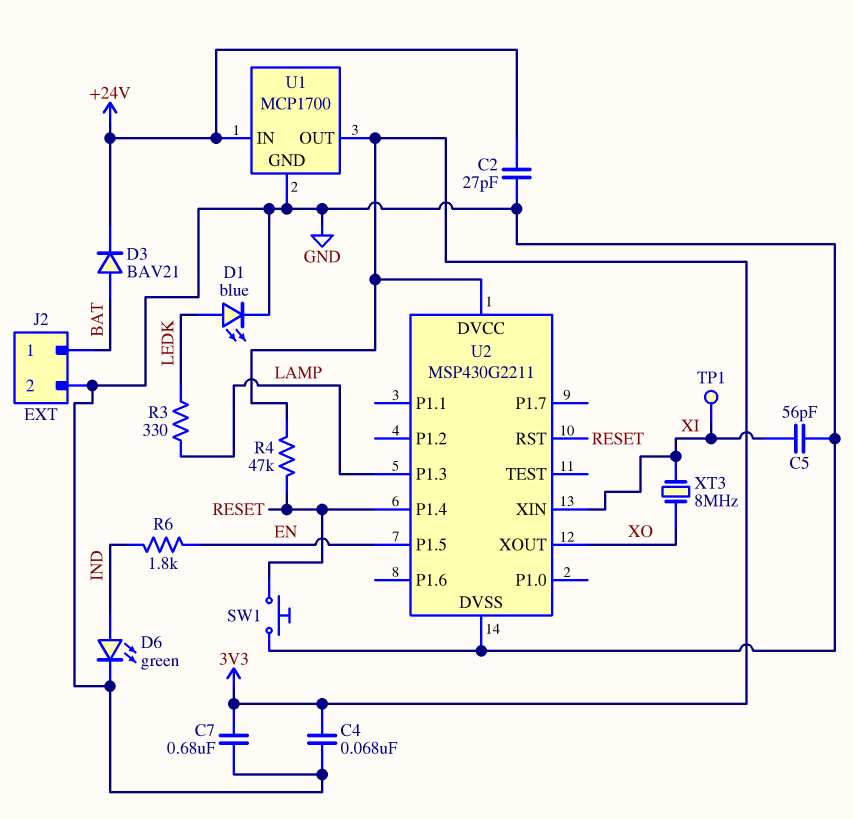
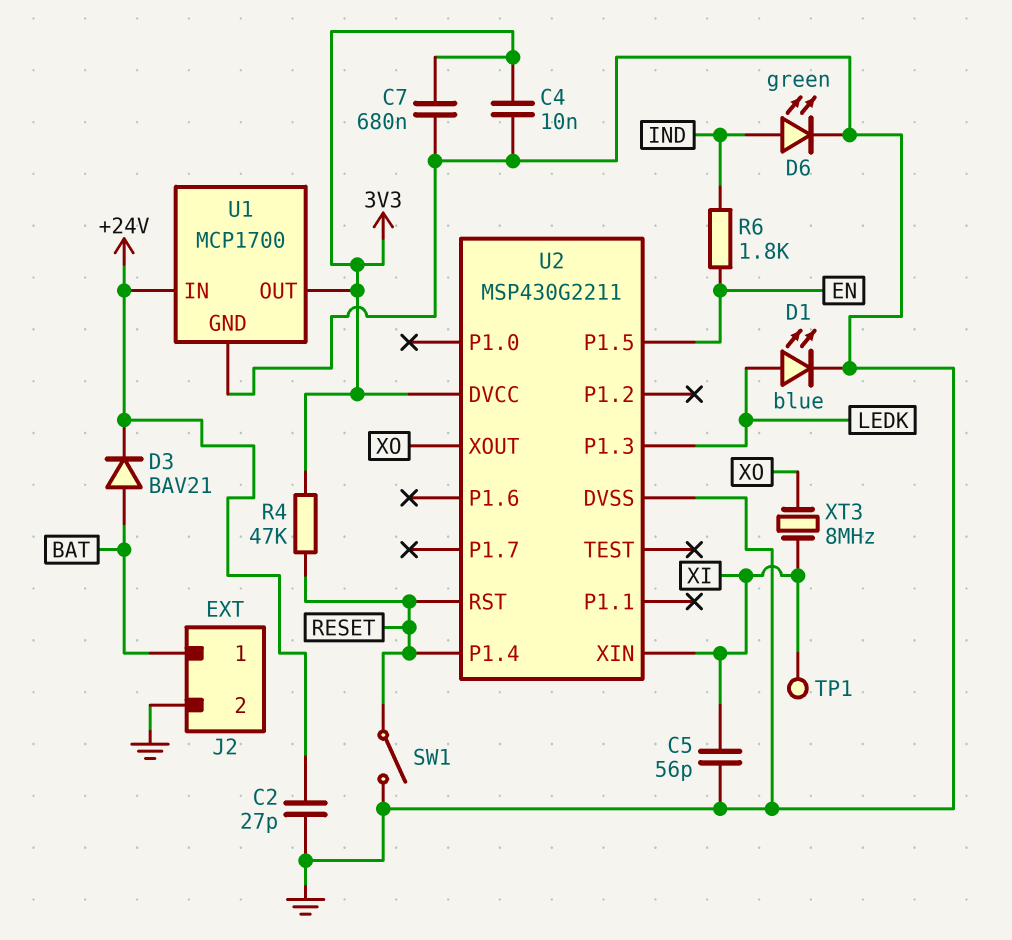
C4: 68nF (3V3, GND) -> 10nF (3V3, GND)
R3: 330 (LAMP, LEDK) -> none
SW1: button (GND, RESET) -> switch (GND, RESET)
U2 pin P1.3: LAMP -> LEDK

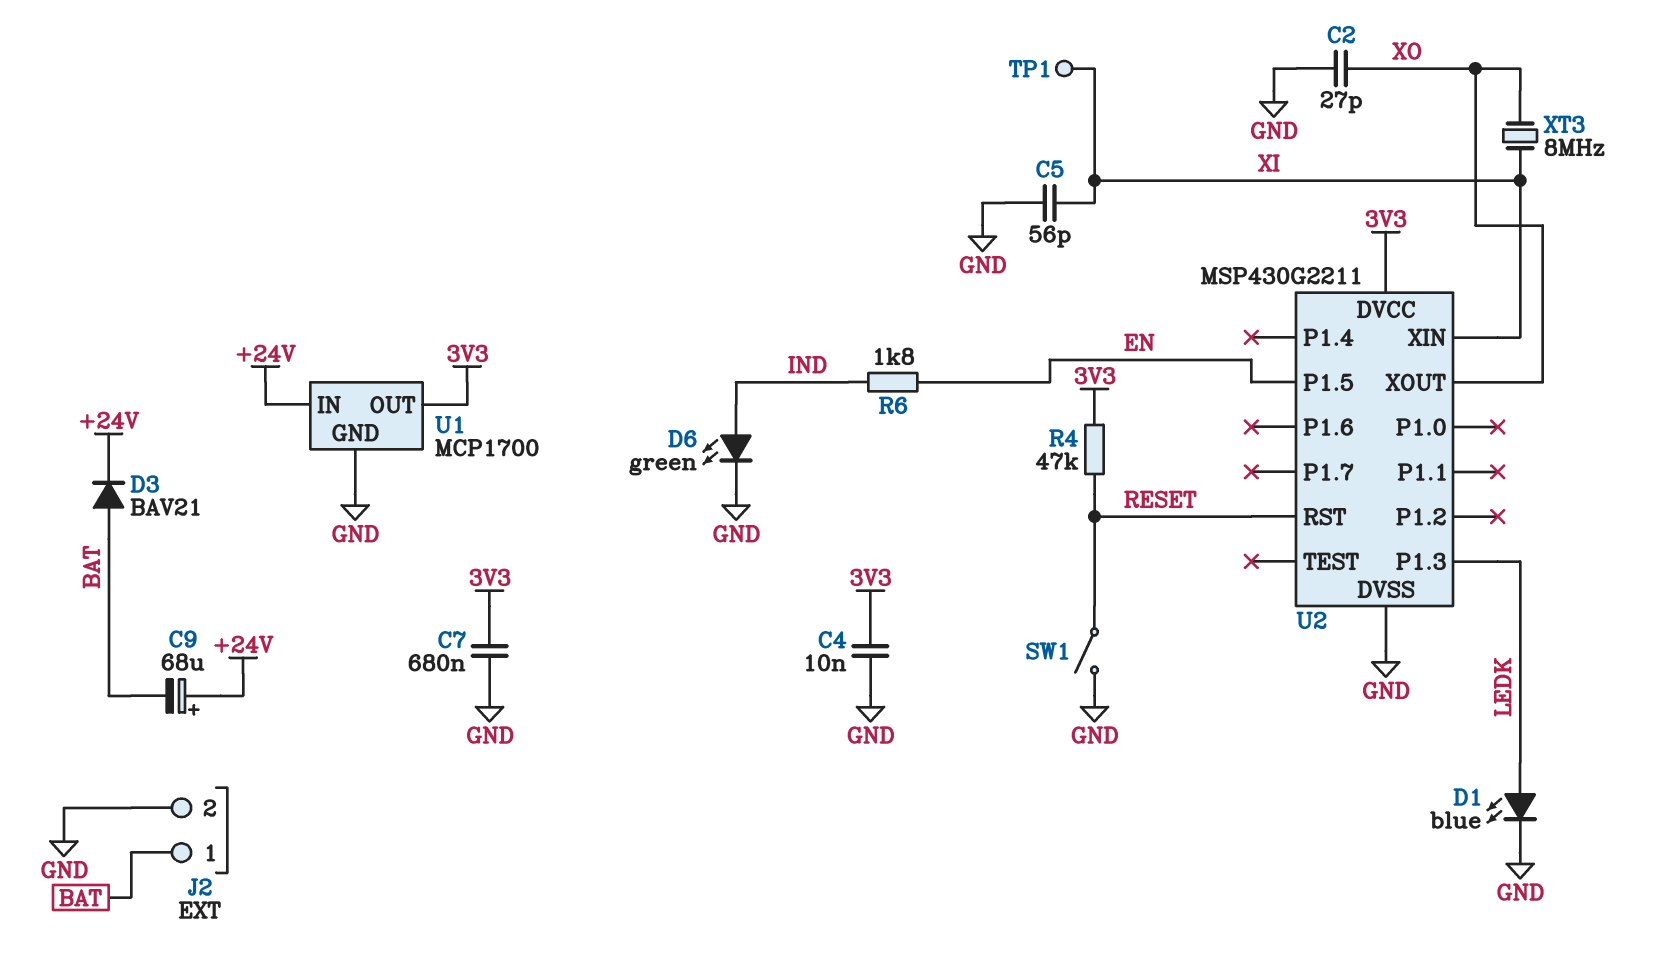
C2: 27pF (+24V, GND) -> 27pF (GND, XO)
C9: none -> 68uF (plus +24V, minus BAT)
U2 pin P1.4: RESET -> none

